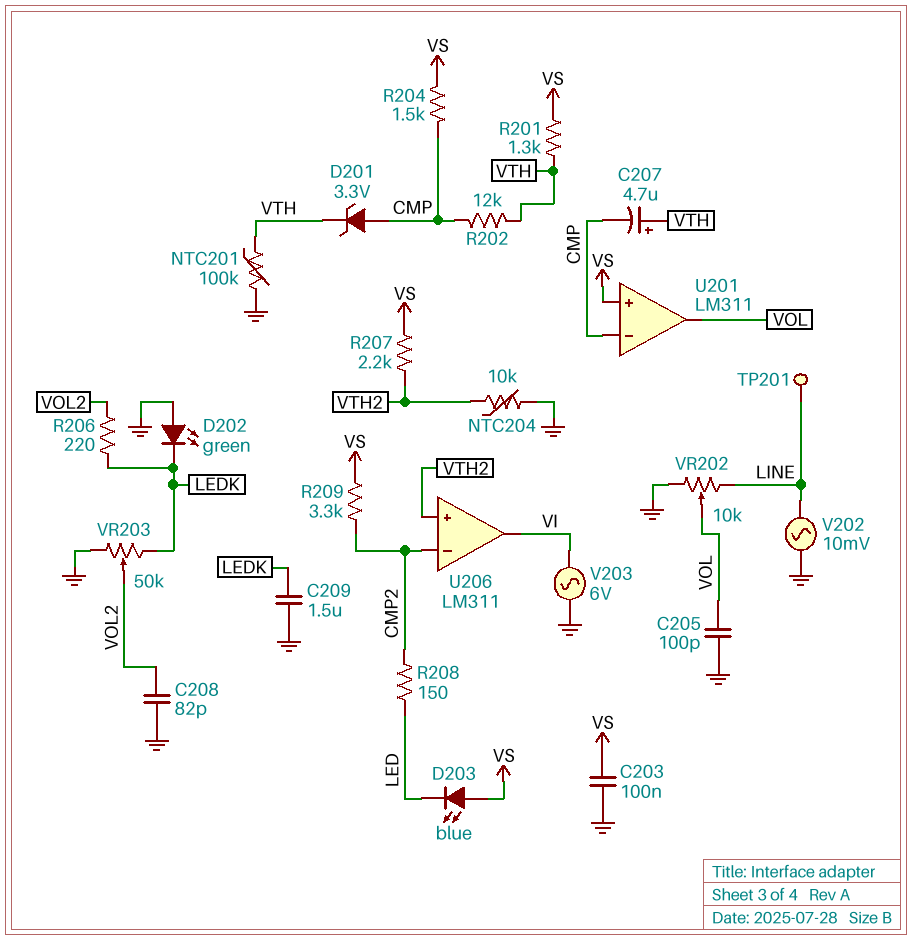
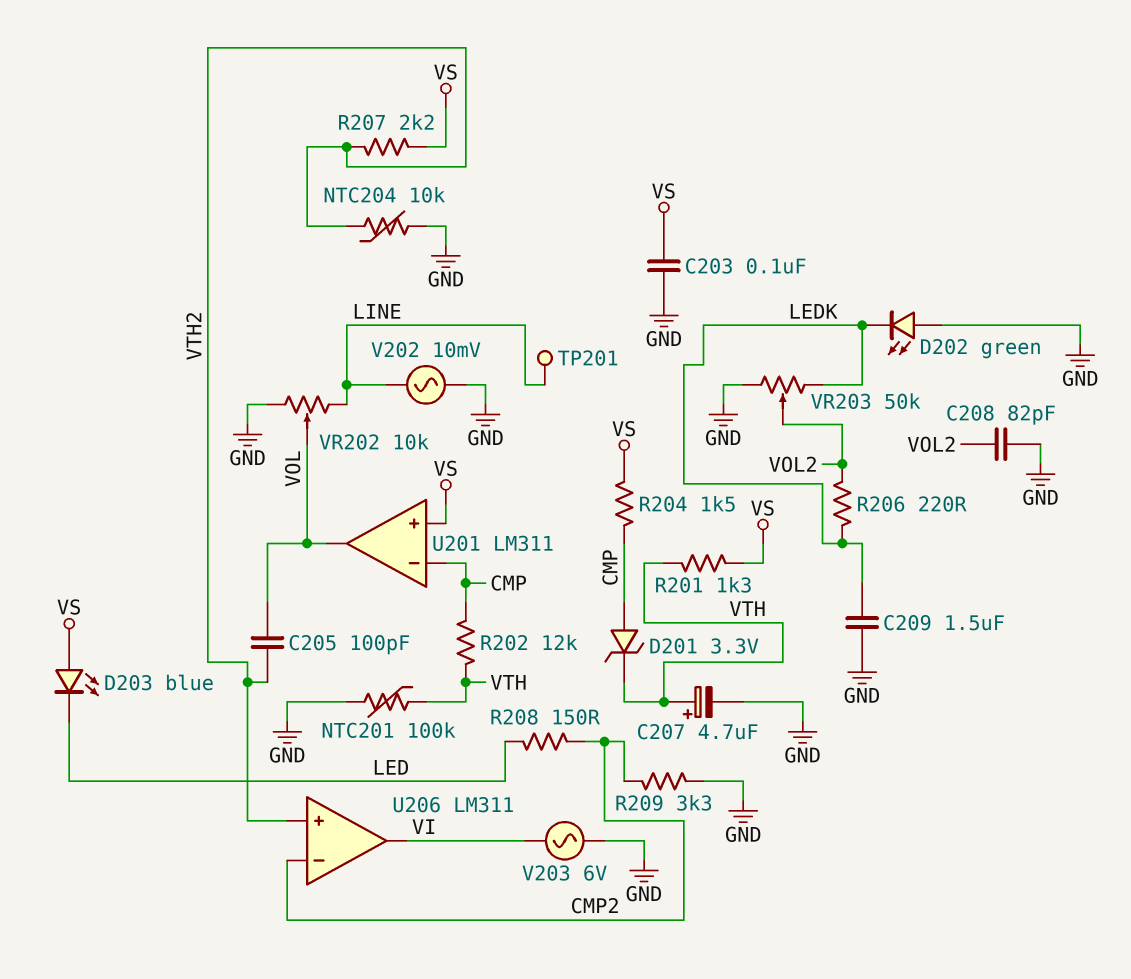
C205: 100pF (GND, VOL) -> 100pF (VOL, VTH2)
C207: 4.7uF (plus VTH, minus CMP) -> 4.7uF (plus VTH, minus GND)
R209: 3.3k (CMP2, VS) -> 3.3k (CMP2, GND)

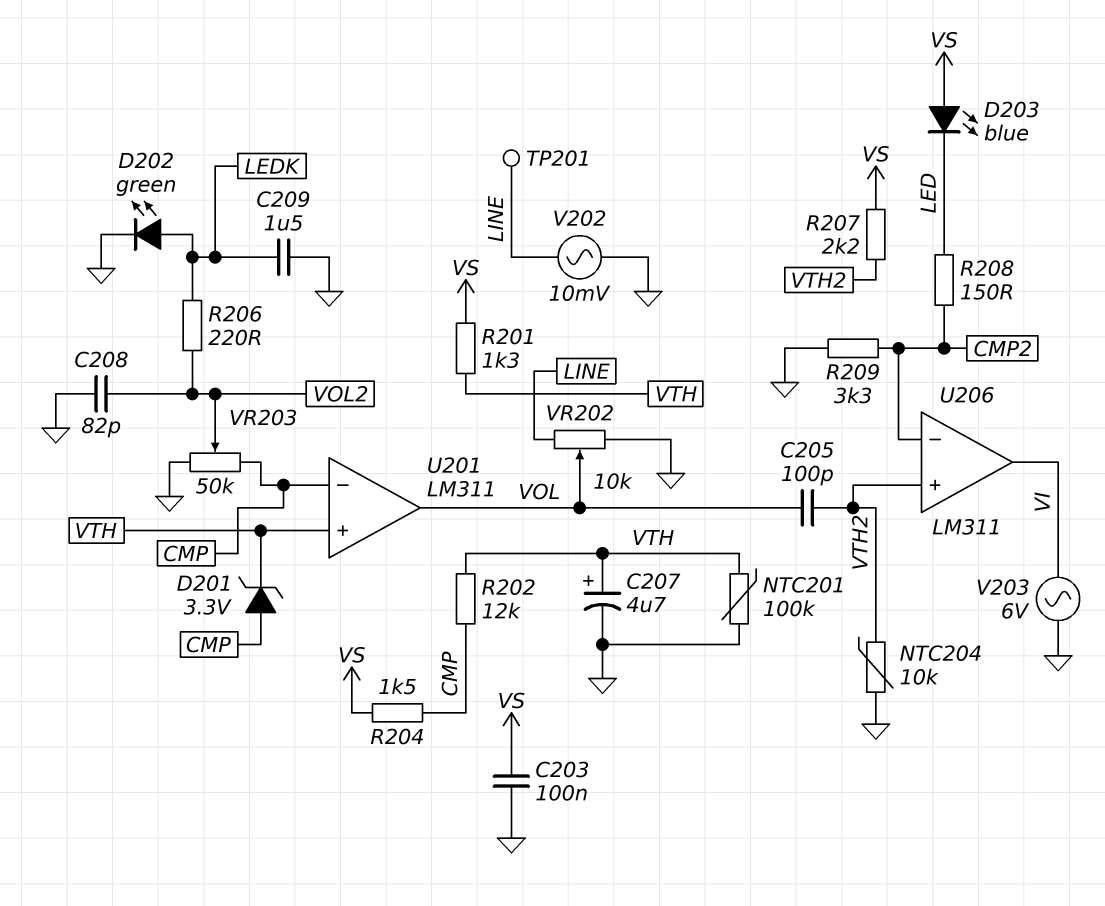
D202: LED green (A GND, K LEDK) -> LED green (A LEDK, K GND)
U201 pin in+: VS -> VTH
VR203: 50k (GND, LEDK, wiper VOL2) -> 50k (CMP, GND, wiper VOL2)

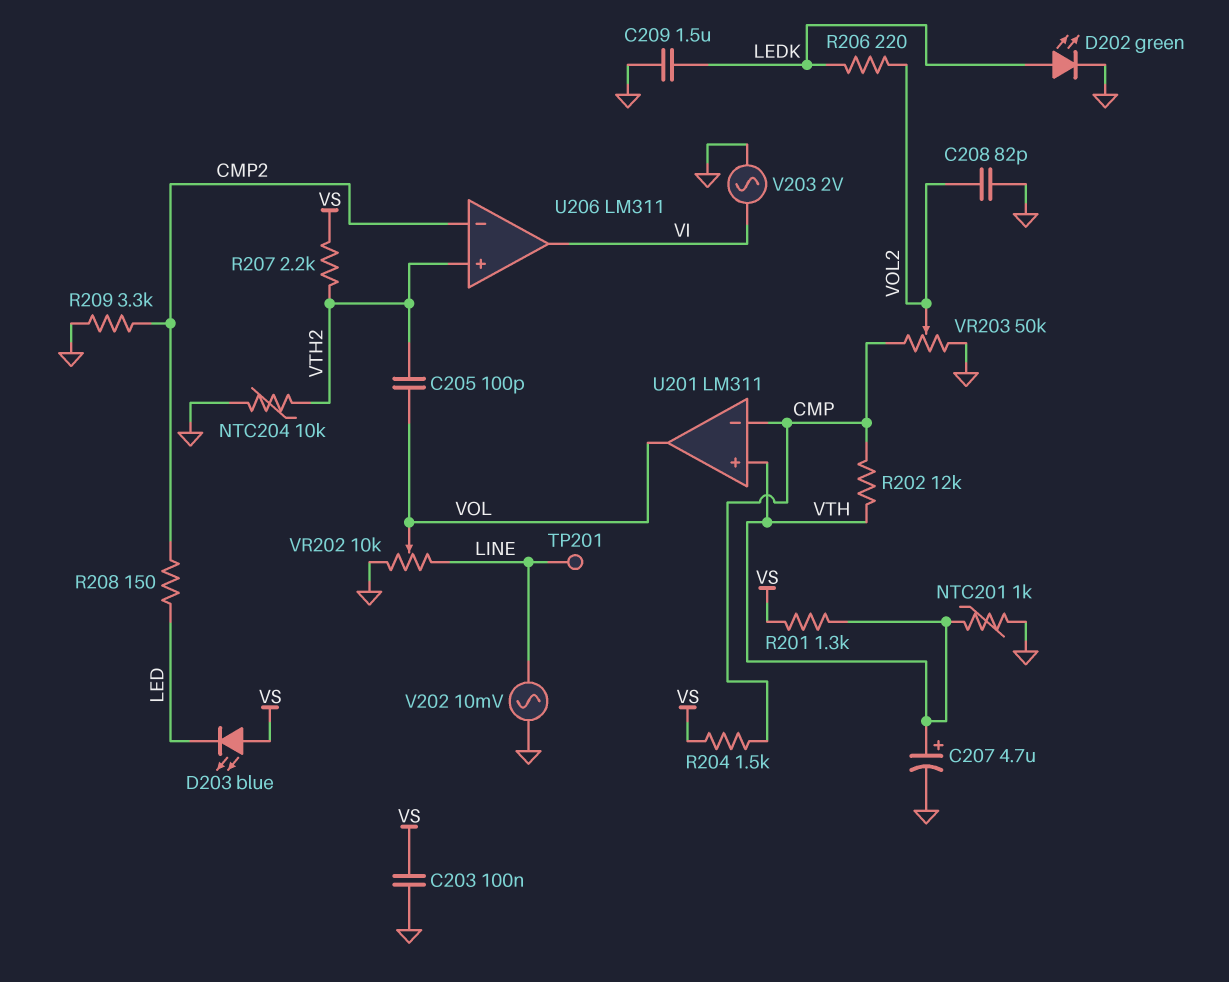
D201: zener 3.3V (A CMP, K VTH) -> none
NTC201: 100k (GND, VTH) -> 1k (GND, VTH)
V203: AC 6V (GND, VI) -> AC 2V (GND, VI)

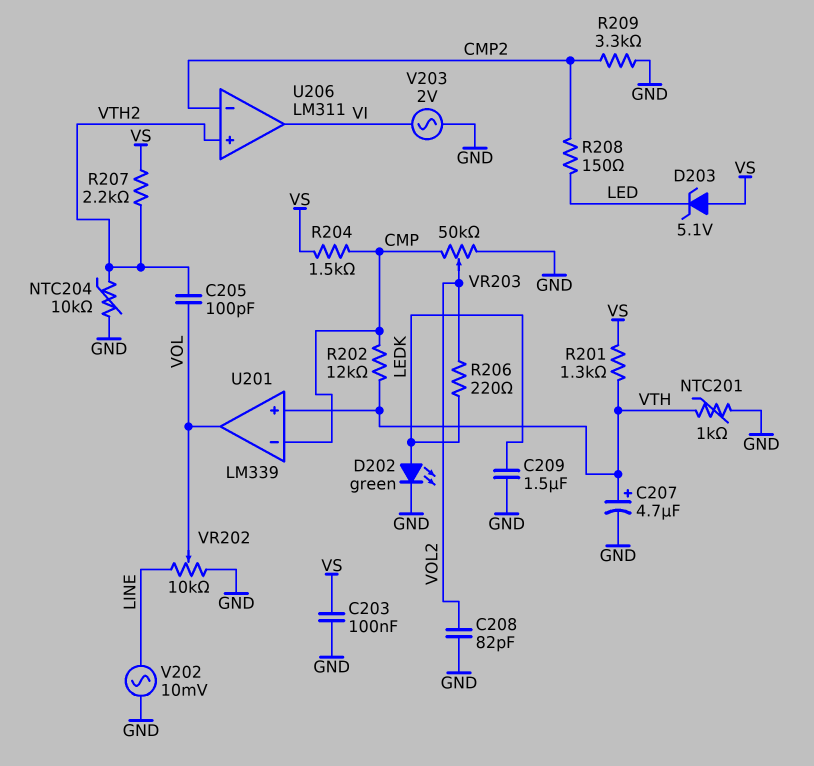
D203: LED blue (A VS, K LED) -> zener 5.1V (A VS, K LED)
TP201: test point (LINE) -> none
U201: LM311 -> LM339

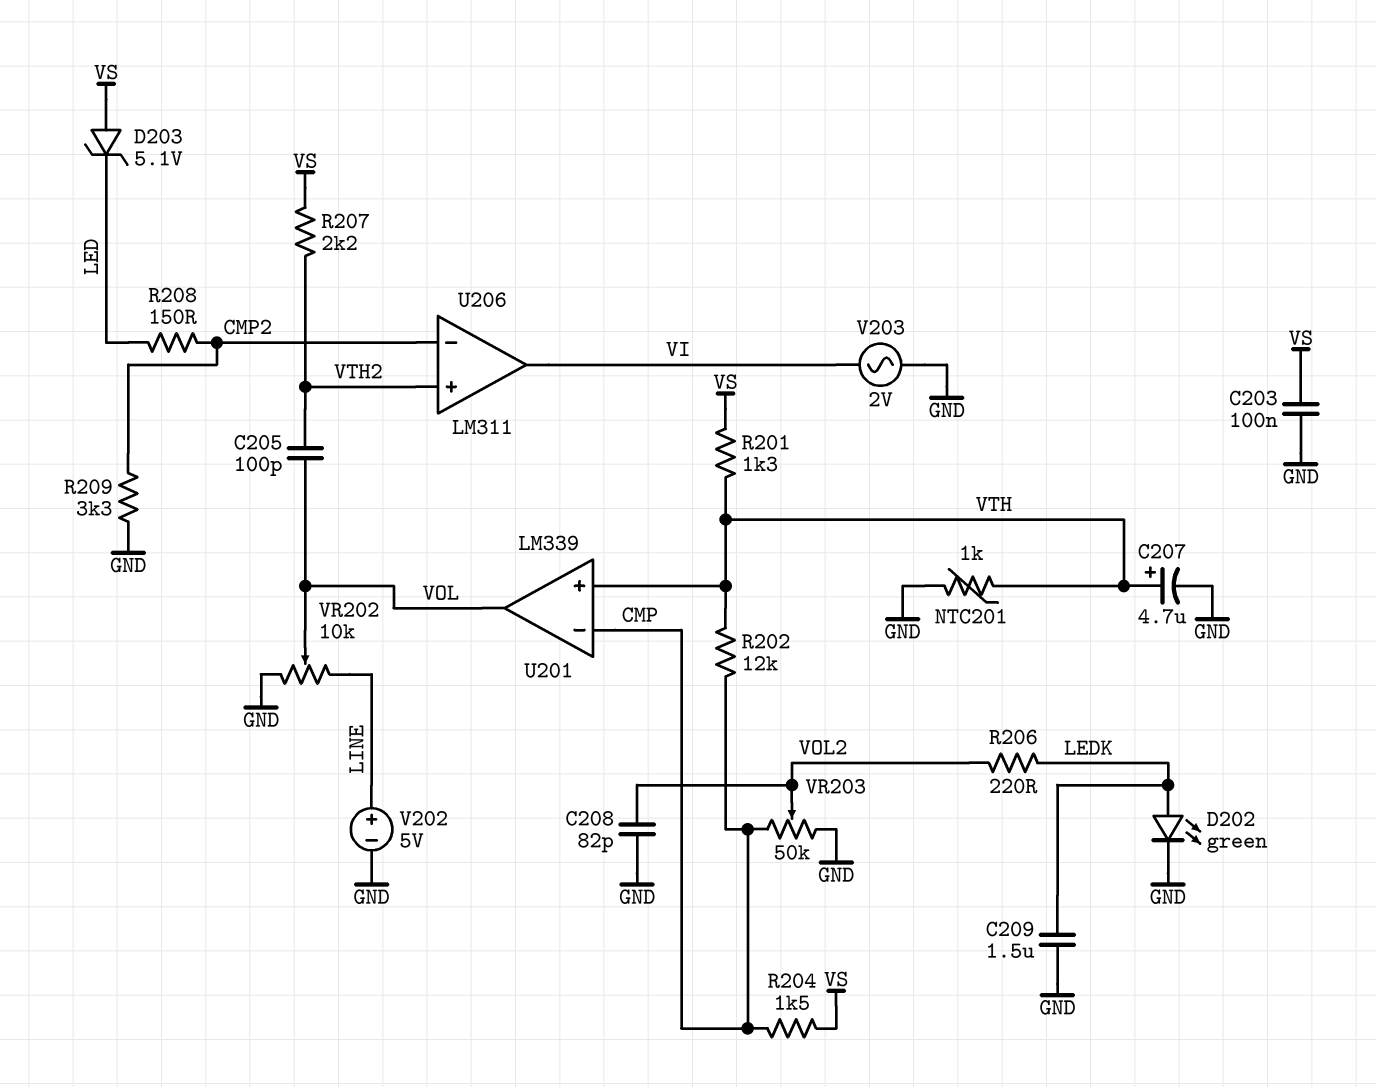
NTC204: 10k (GND, VTH2) -> none
V202: AC 10mV (GND, LINE) -> 5V (plus LINE, minus GND)

